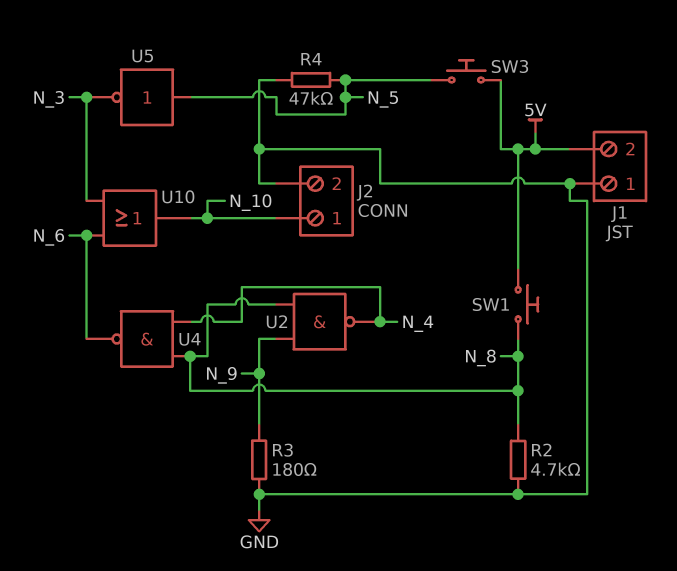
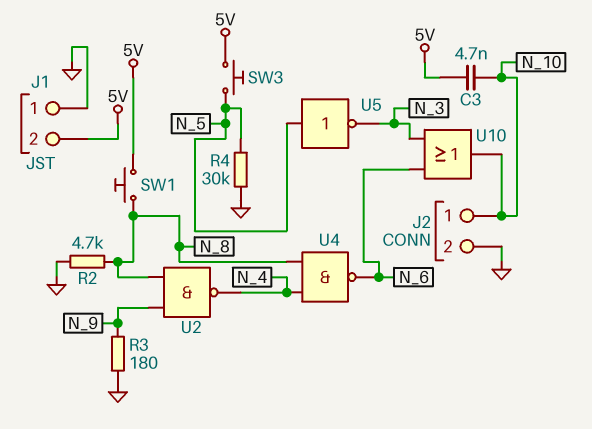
C3: none -> 4.7nF (5V, N_10)
R4: 47k (GND, N_5) -> 30k (GND, N_5)

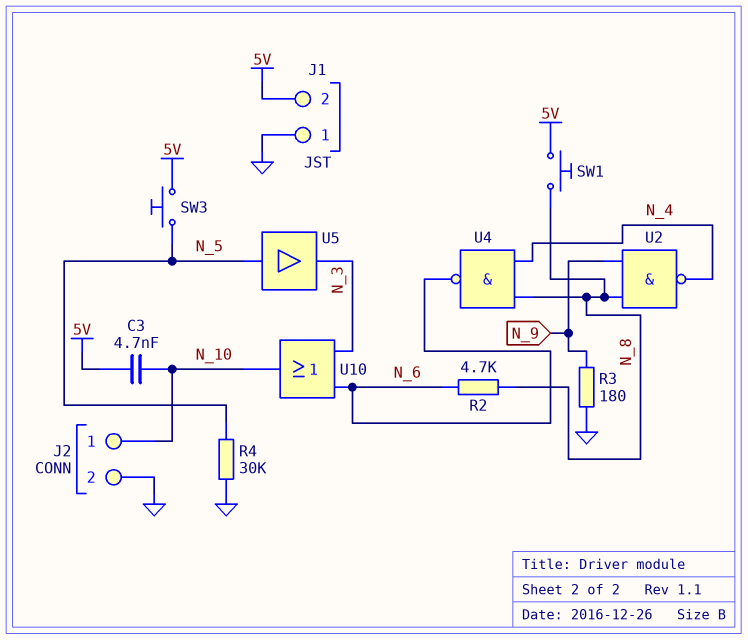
R2: 4.7k (GND, N_8) -> 4.7k (N_6, N_8)
U5: NOT (in N_5, out N_3) -> buffer (in N_5, out N_3)

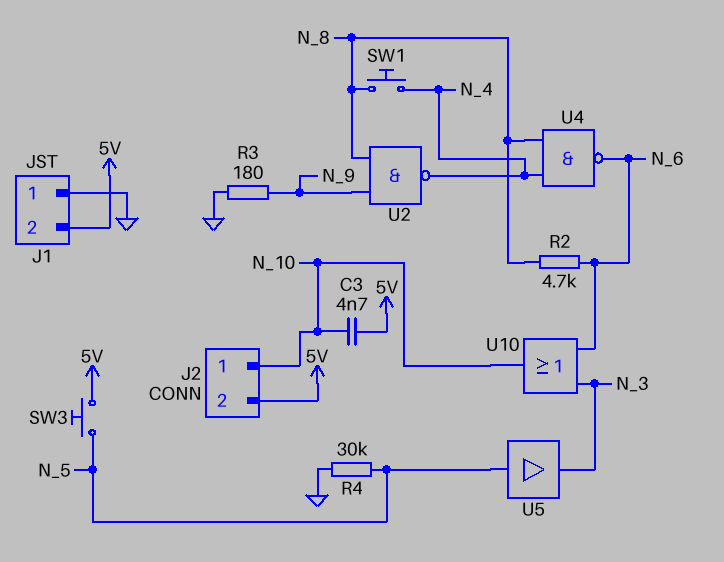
J2 pin 2: GND -> 5V
SW1: button (5V, N_8) -> button (N_4, N_8)

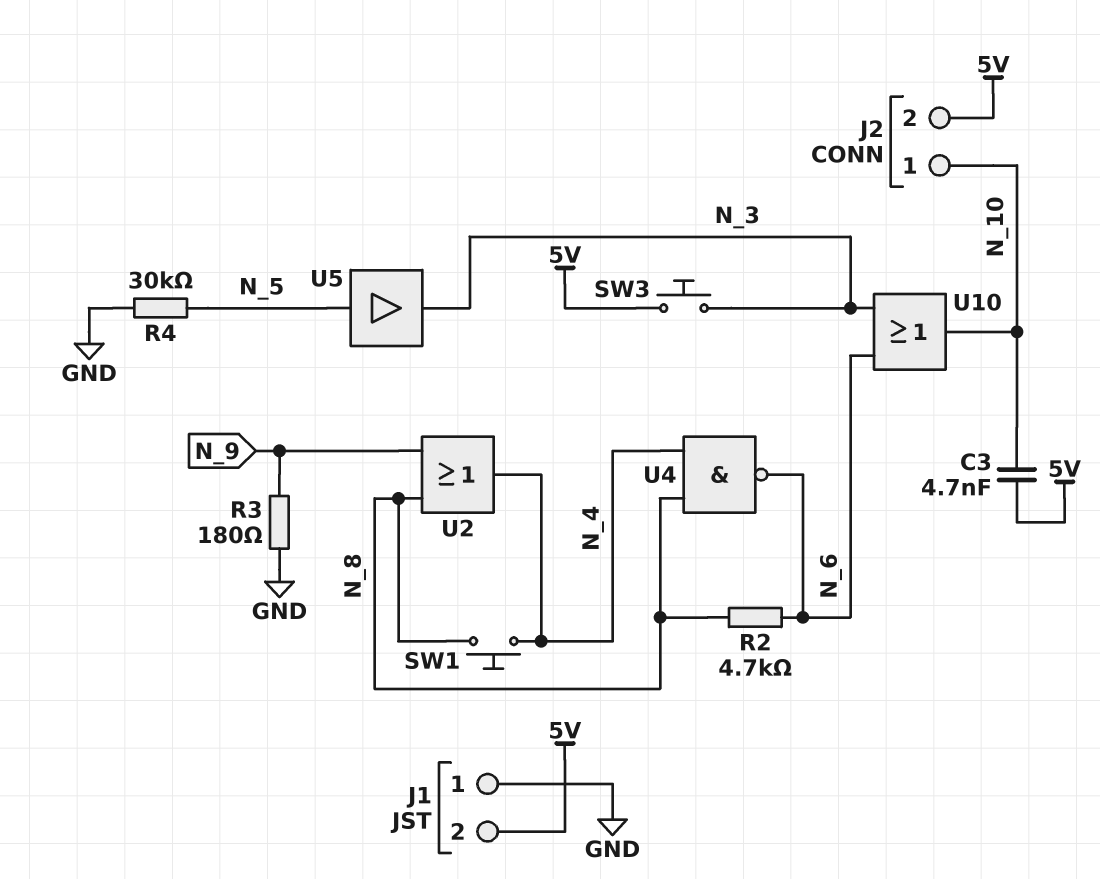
SW3: button (5V, N_5) -> button (5V, N_3)
U2: NAND (in N_8, in N_9, out N_4) -> OR (in N_8, in N_9, out N_4)

